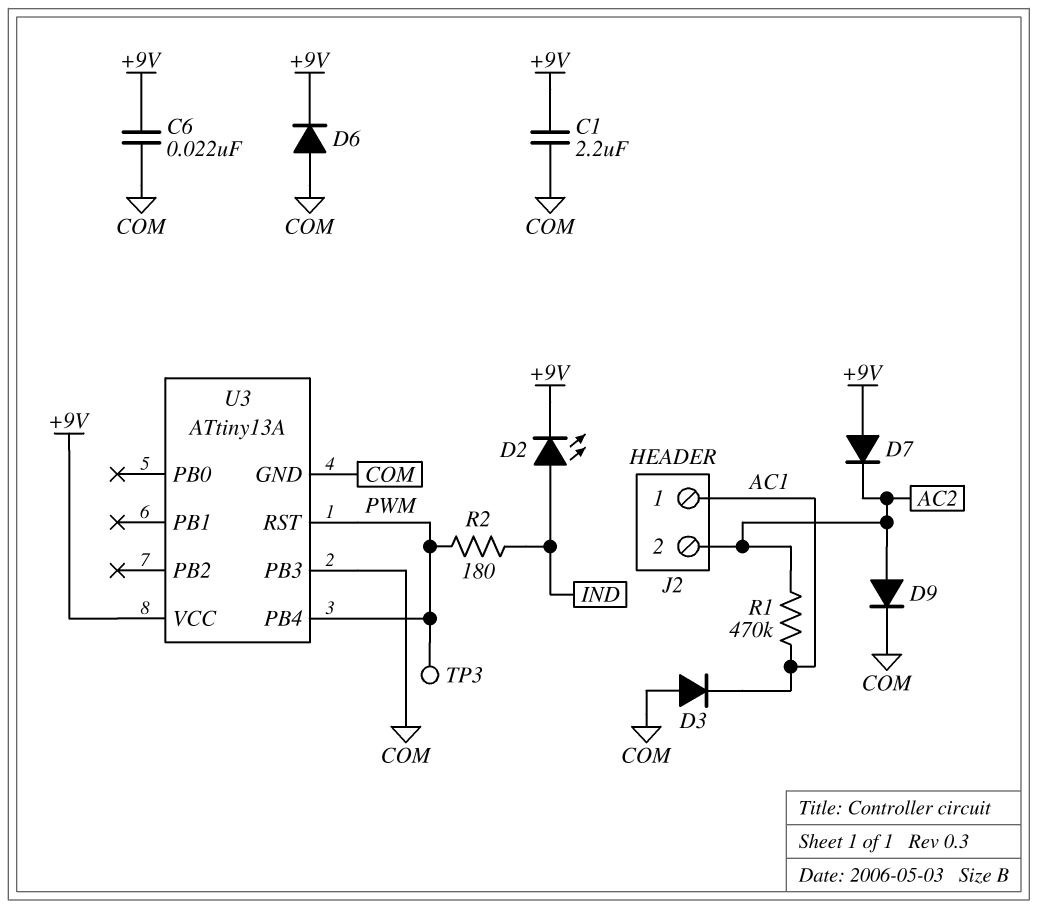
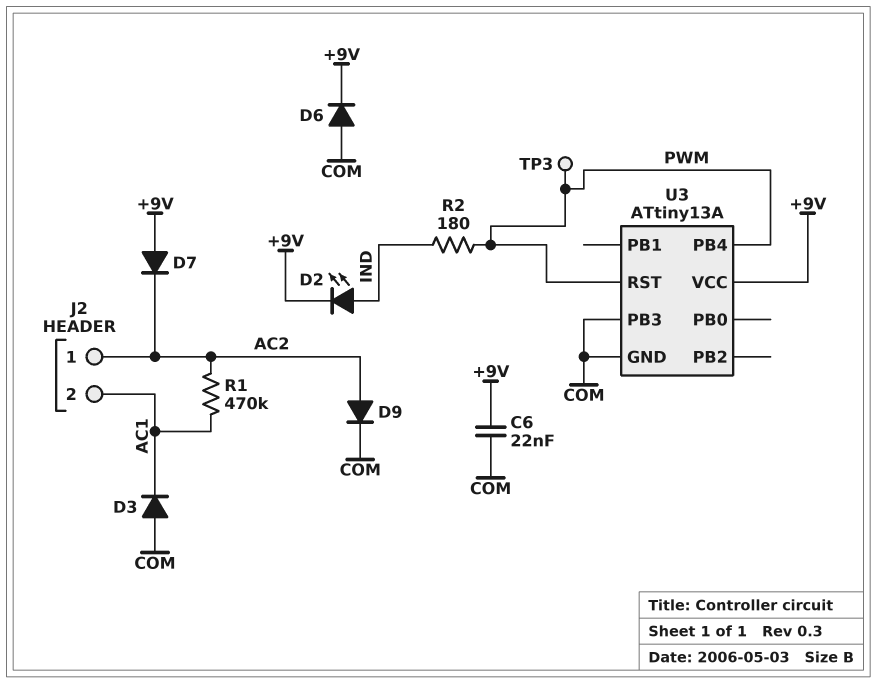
C1: 2.2uF (+9V, COM) -> none
J2 pin 1: AC1 -> AC2
J2 pin 2: AC2 -> AC1

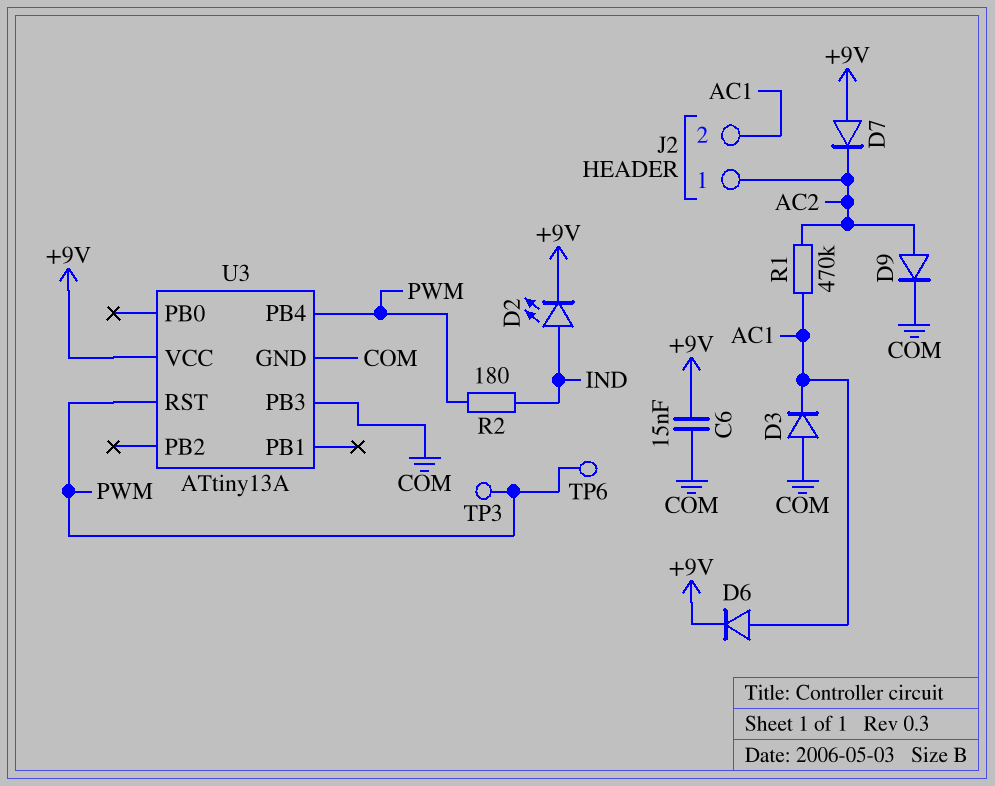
C6: 22nF (+9V, COM) -> 15nF (+9V, COM)
D6: diode (A COM, K +9V) -> diode (A AC1, K +9V)
TP6: none -> test point (PWM)

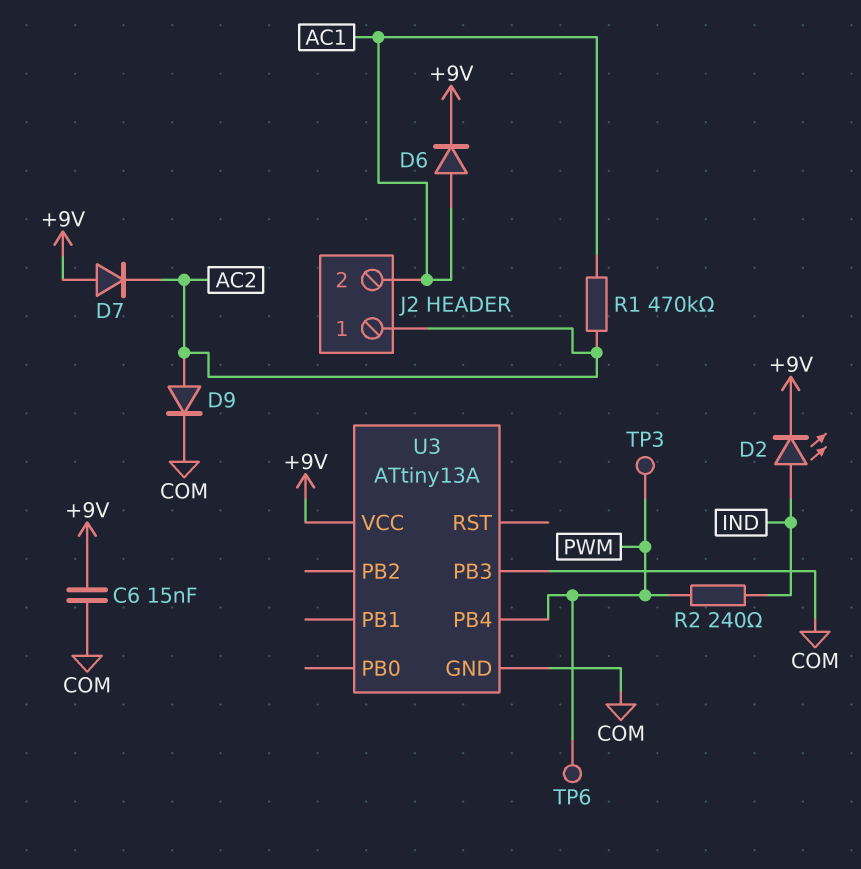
D3: diode (A COM, K AC1) -> none
R2: 180 (IND, PWM) -> 240 (IND, PWM)
U3 pin RST: PWM -> none

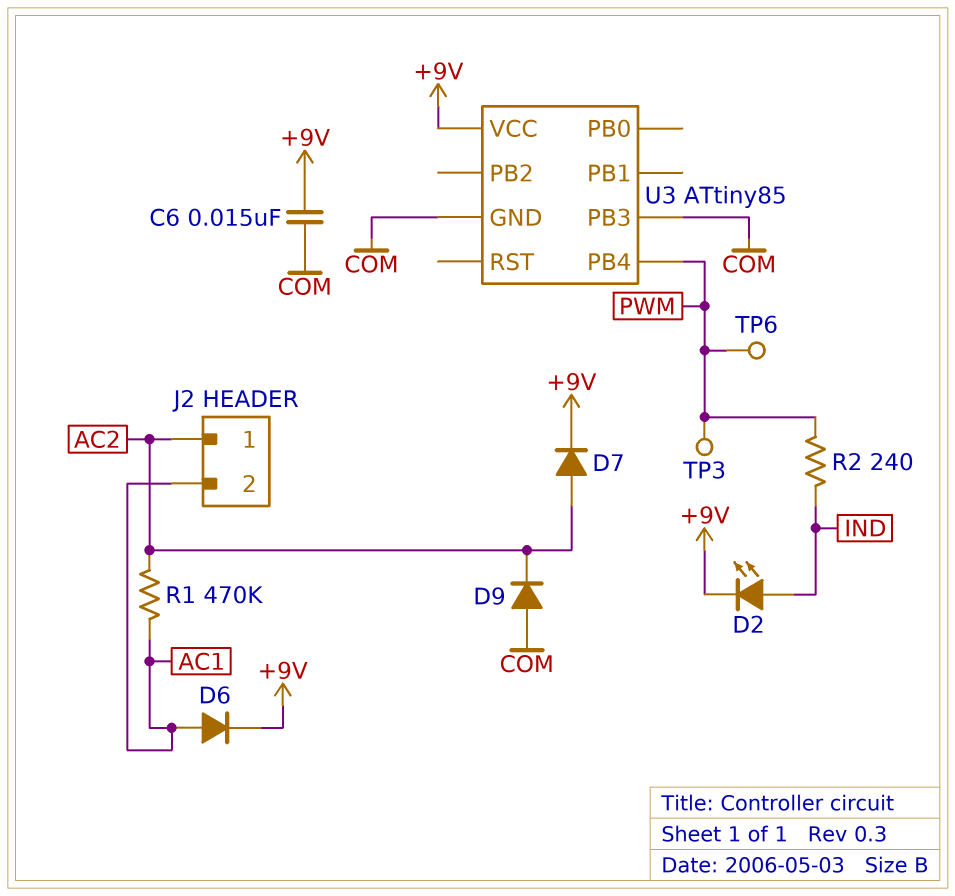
D7: diode (A +9V, K AC2) -> diode (A AC2, K +9V)
D9: diode (A AC2, K COM) -> diode (A COM, K AC2)
U3: ATtiny13A -> ATtiny85

